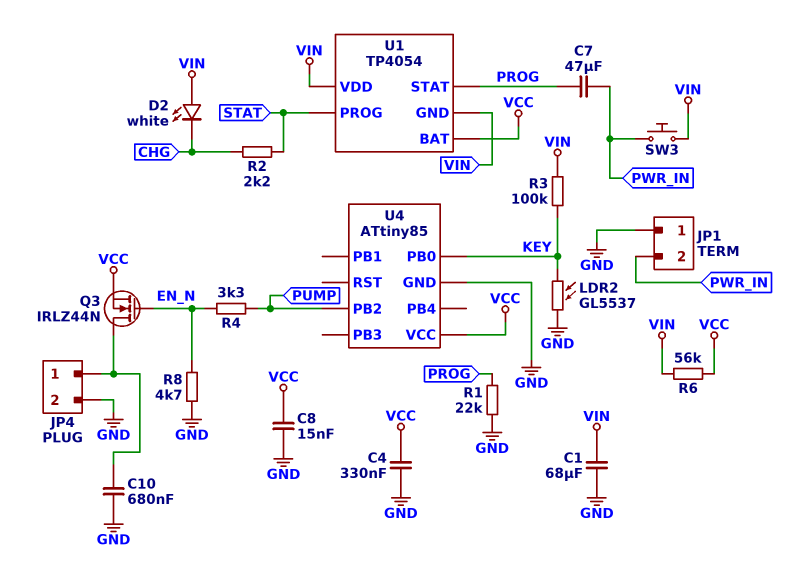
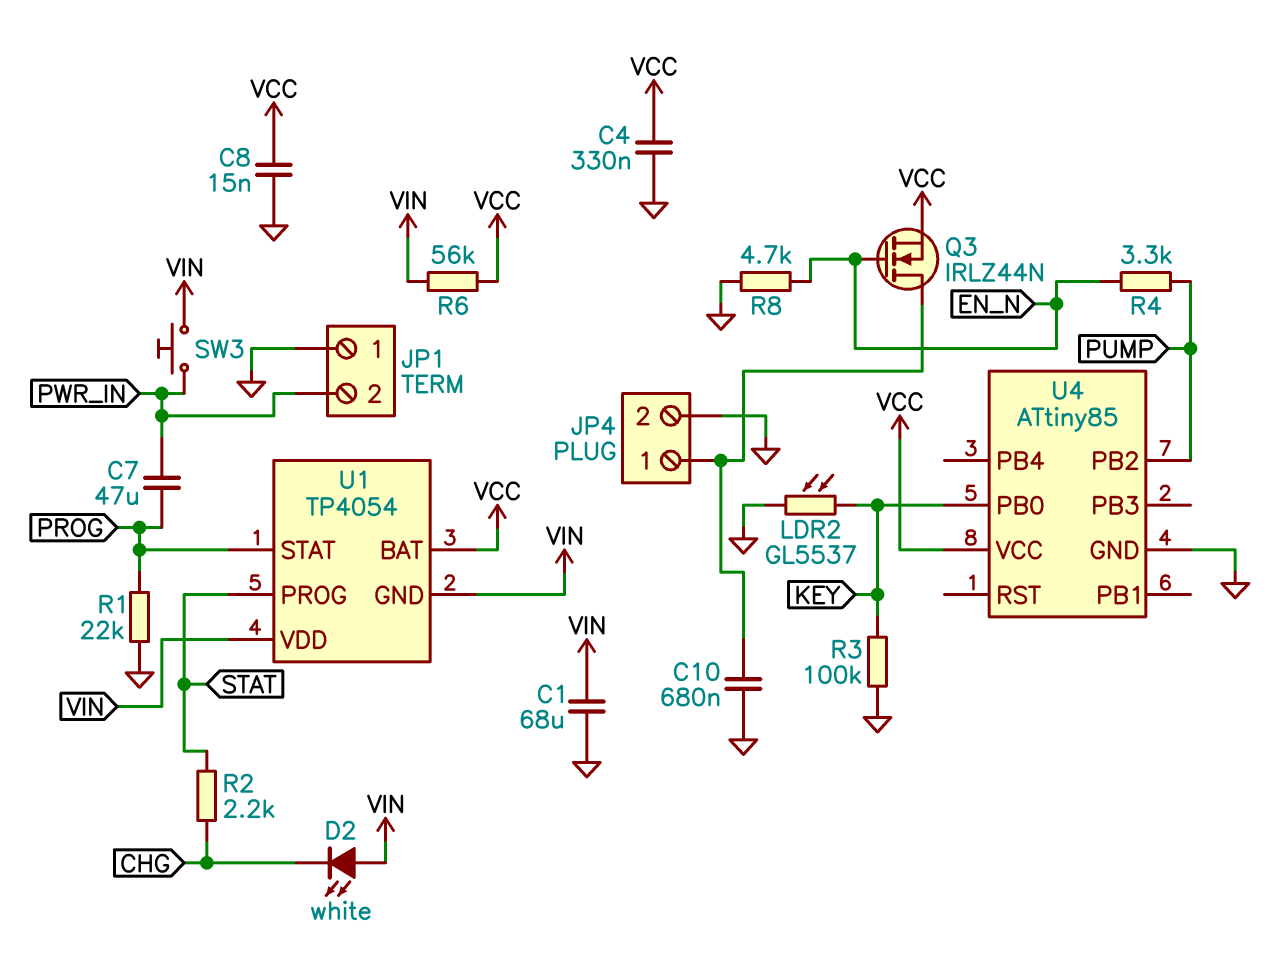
R3: 100k (KEY, VIN) -> 100k (GND, KEY)

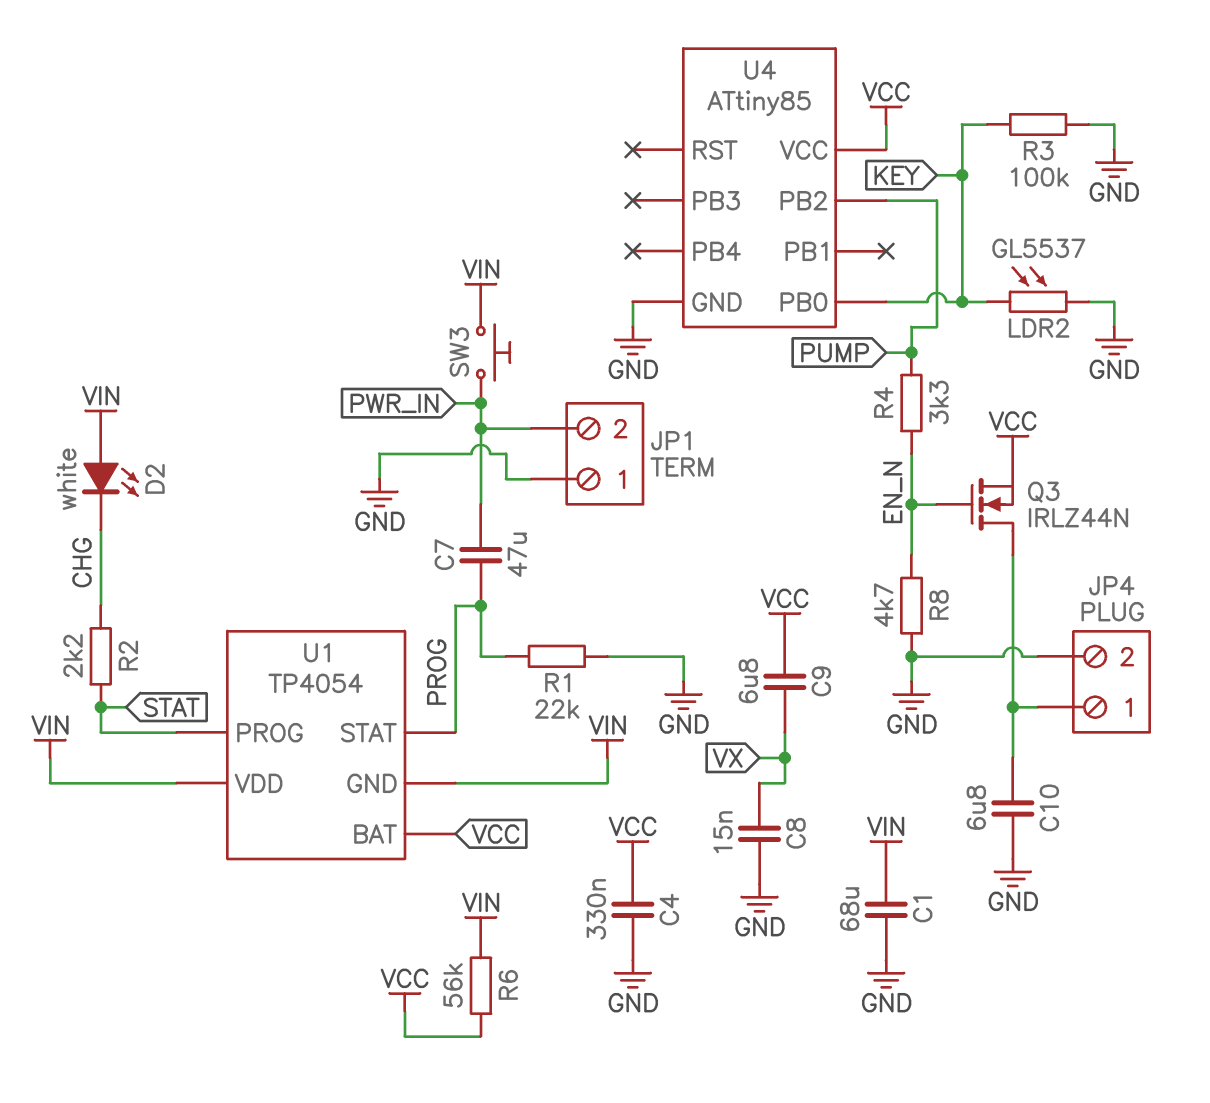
C8: 15nF (GND, VCC) -> 15nF (GND, VX)
C9: none -> 6.8uF (VCC, VX)
C10: 680nF (GND, JP4/1) -> 6.8uF (GND, JP4/1)

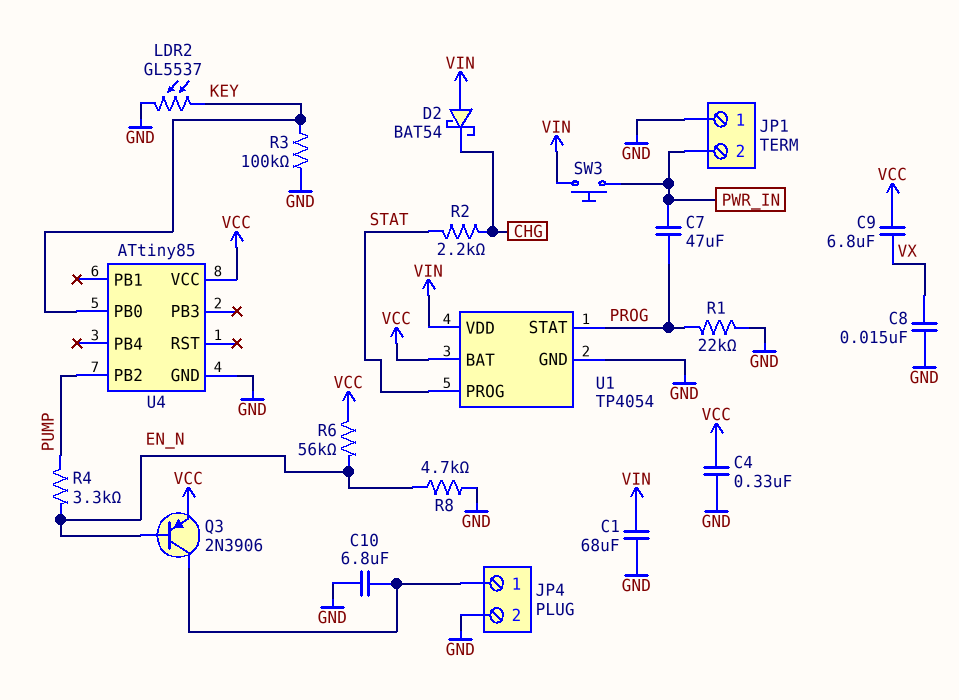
D2: LED white (A VIN, K CHG) -> schottky BAT54 (A VIN, K CHG)
Q3: NMOS IRLZ44N (G EN_N, D JP4/1, S VCC) -> PNP 2N3906 (B EN_N, C JP4/1, E VCC)
R6: 56k (VCC, VIN) -> 56k (EN_N, VCC)
U1 pin GND: VIN -> GND

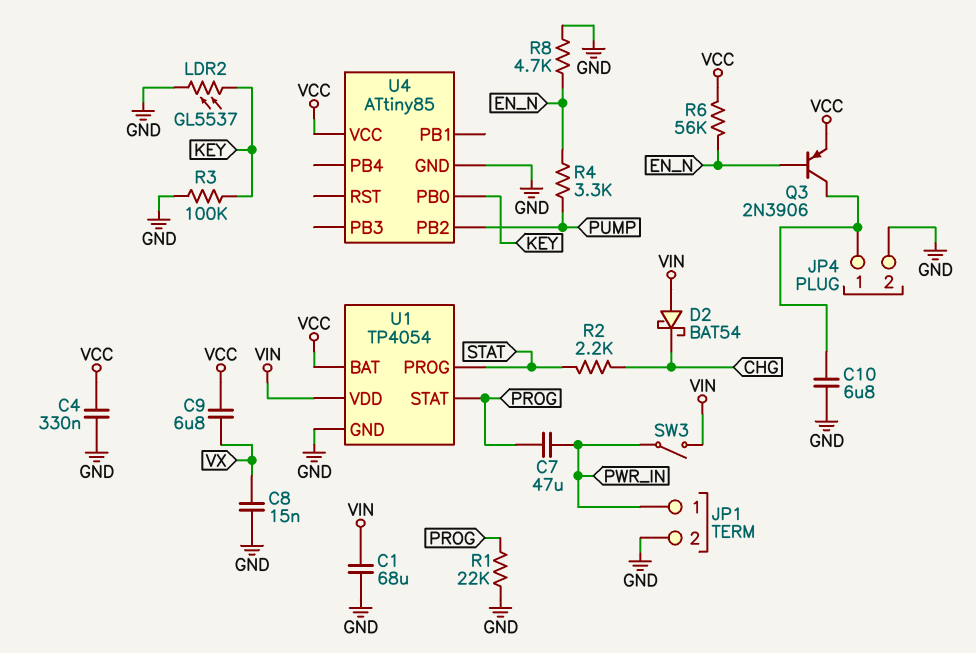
JP1 pin 1: GND -> PWR_IN
JP1 pin 2: PWR_IN -> GND
SW3: button (PWR_IN, VIN) -> switch (PWR_IN, VIN)

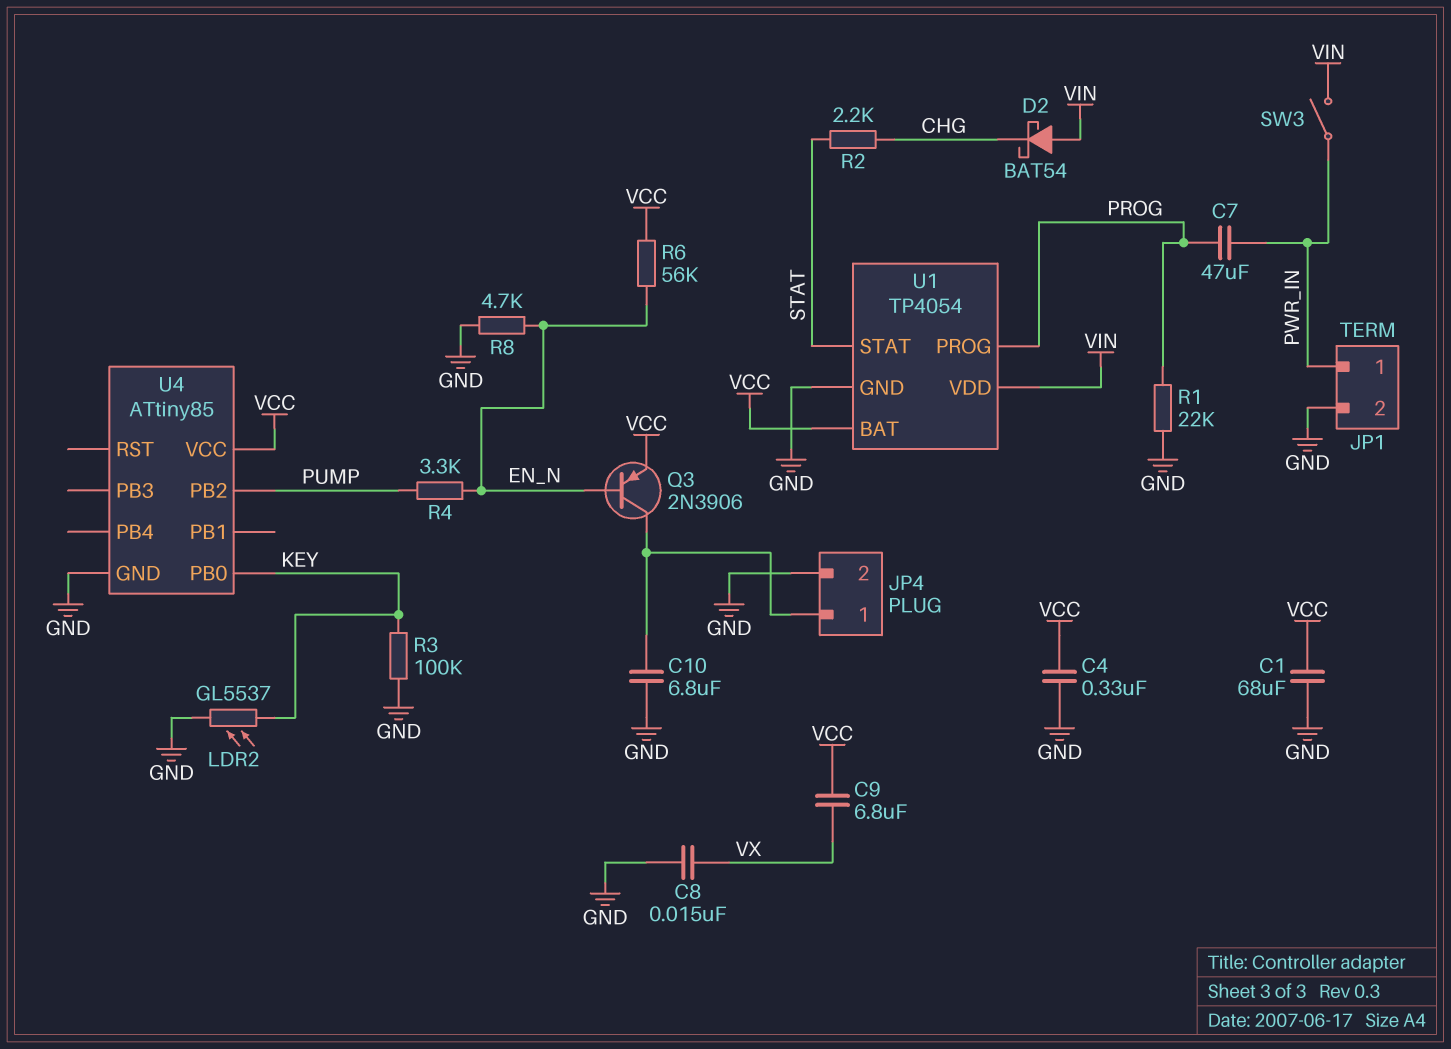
C1: 68uF (GND, VIN) -> 68uF (GND, VCC)
U1 pin PROG: STAT -> PROG
U1 pin STAT: PROG -> STAT

